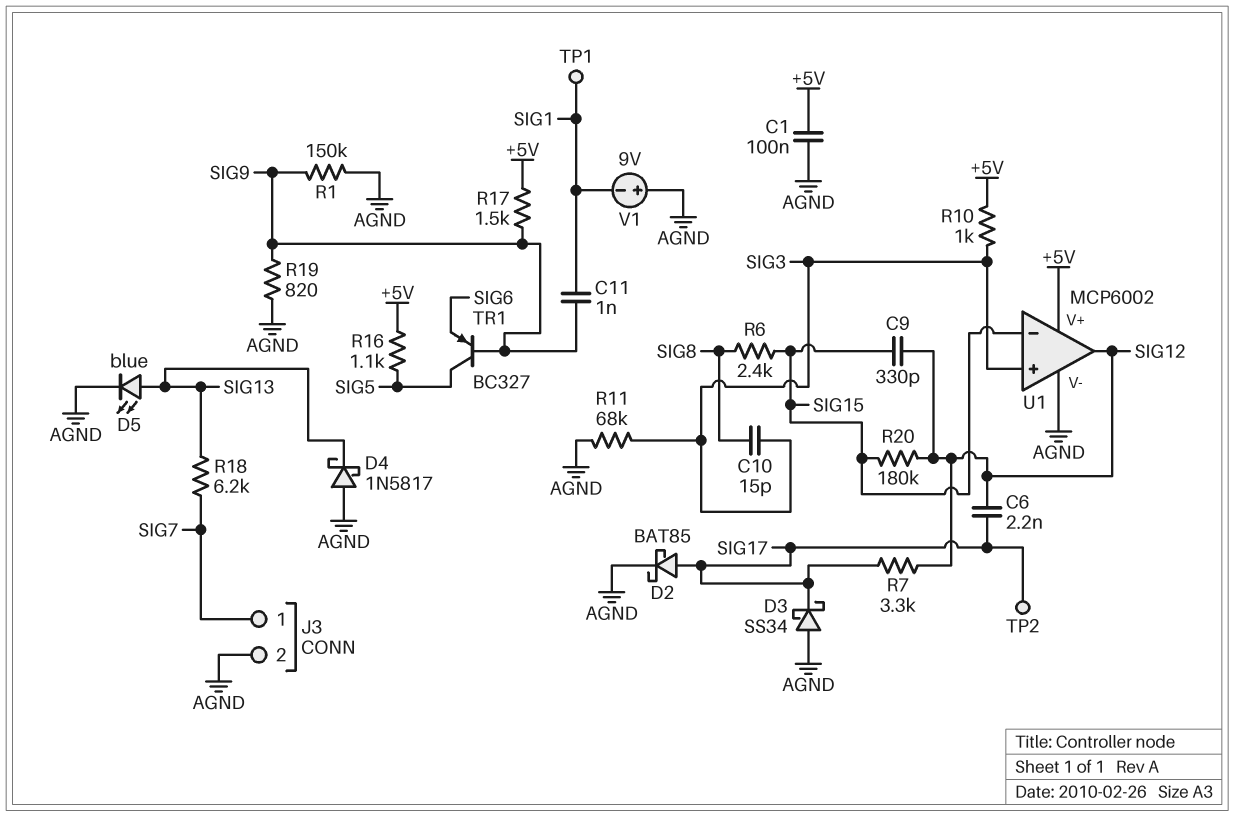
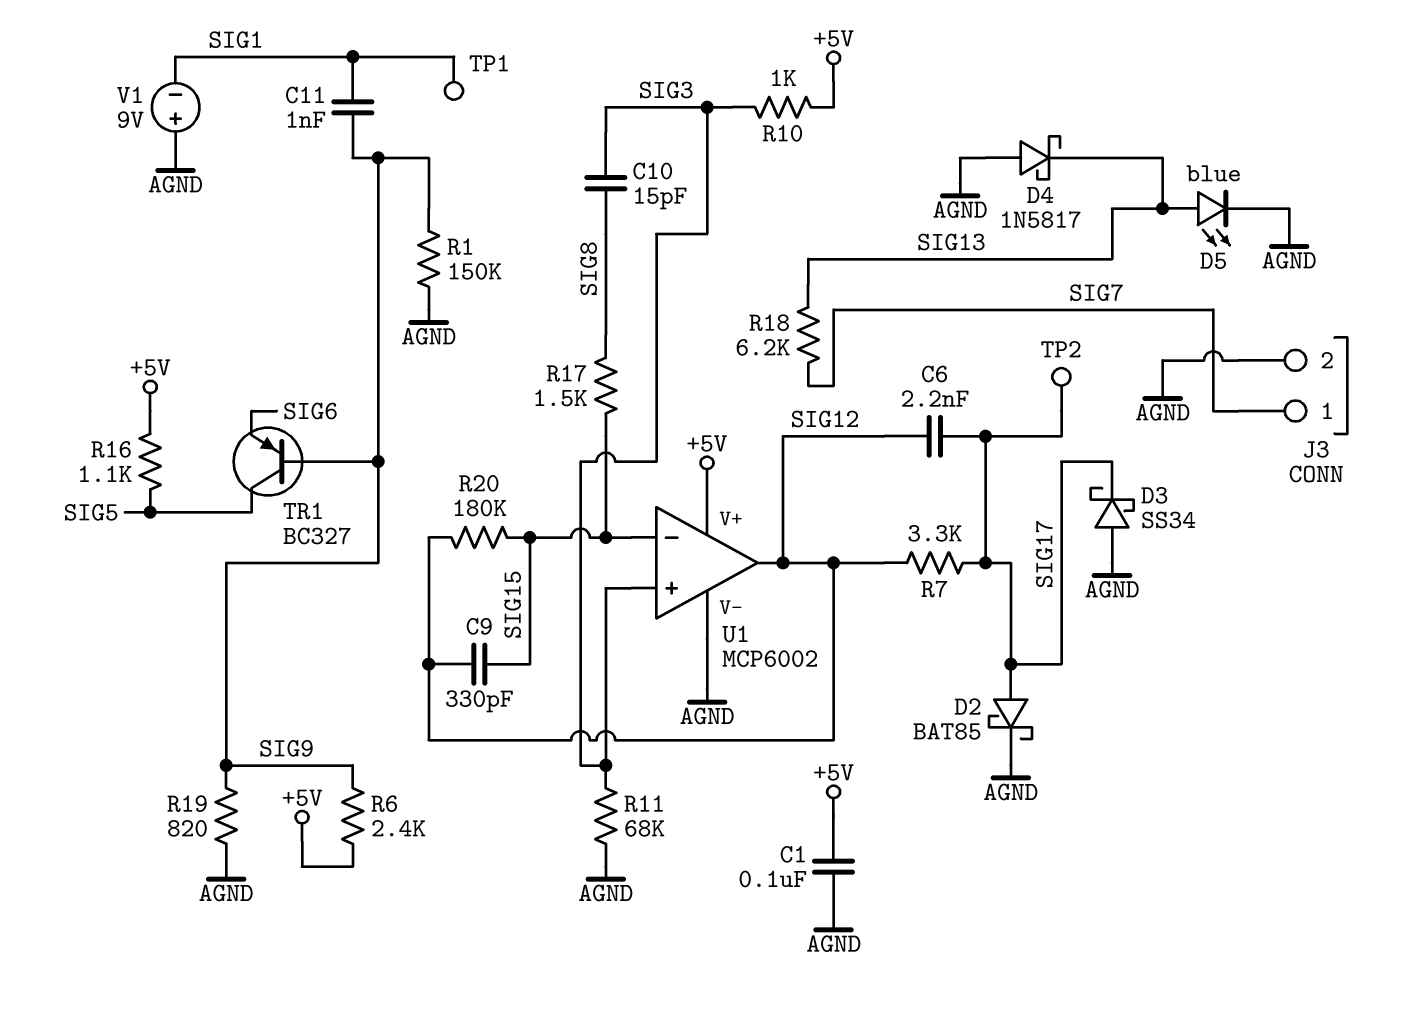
R6: 2.4k (SIG8, SIG15) -> 2.4k (+5V, SIG9)
R17: 1.5k (+5V, SIG9) -> 1.5k (SIG8, SIG15)

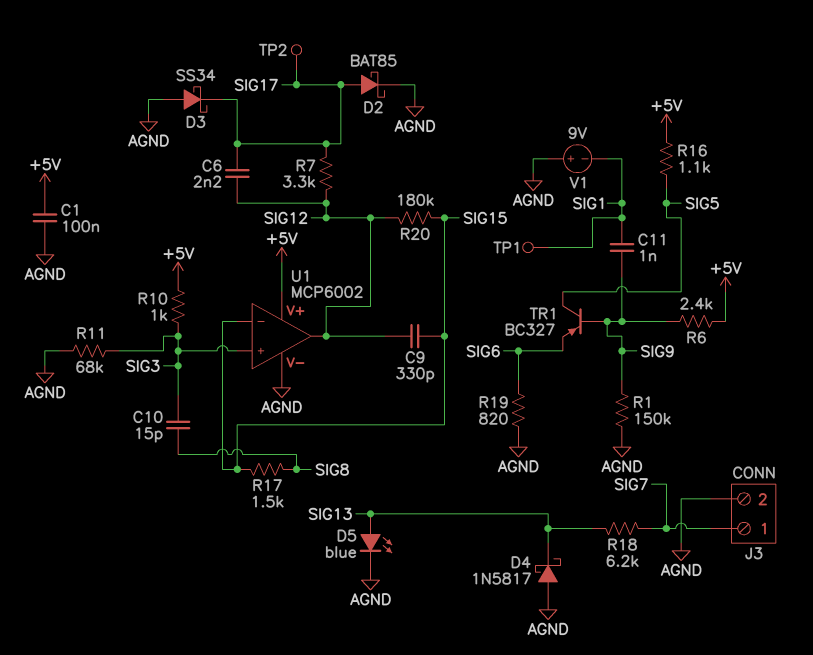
R19: 820 (AGND, SIG9) -> 820 (AGND, SIG6)

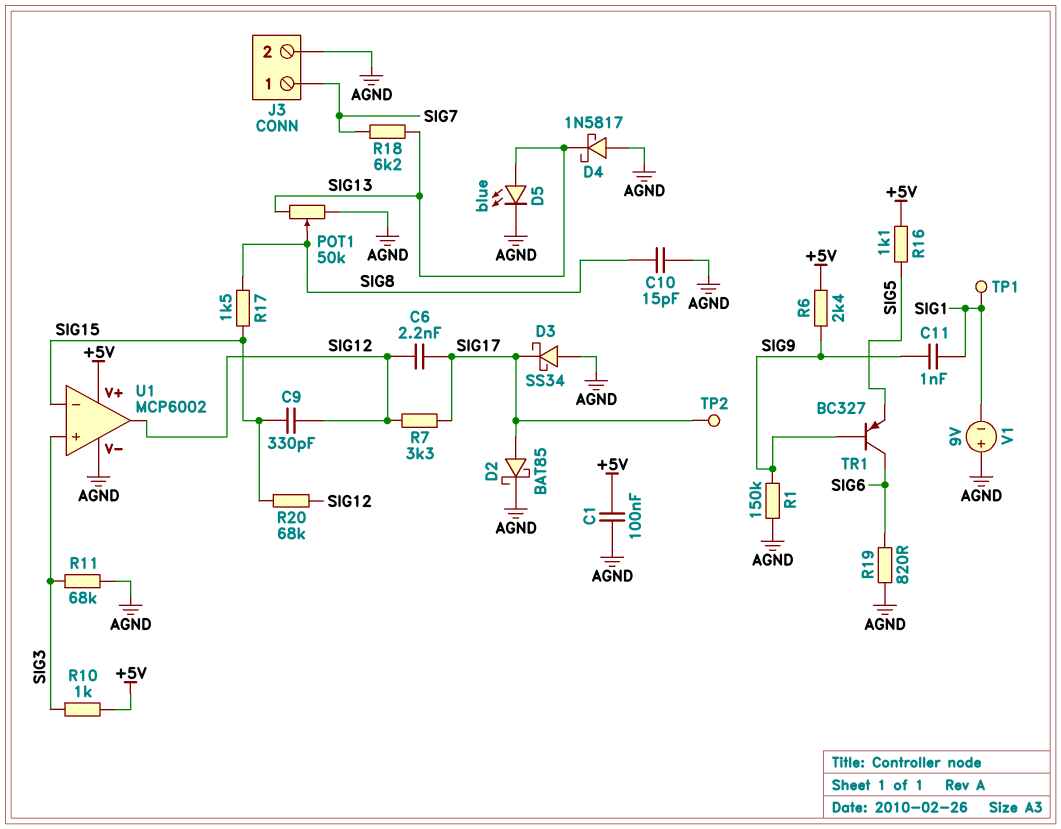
C10: 15pF (SIG3, SIG8) -> 15pF (AGND, SIG8)
POT1: none -> 50k (AGND, SIG13, wiper SIG8)
R20: 180k (SIG12, SIG15) -> 68k (SIG12, SIG15)
TR1: PNP BC327 (B SIG9, C SIG5, E SIG6) -> PNP BC327 (B SIG9, C SIG6, E SIG5)

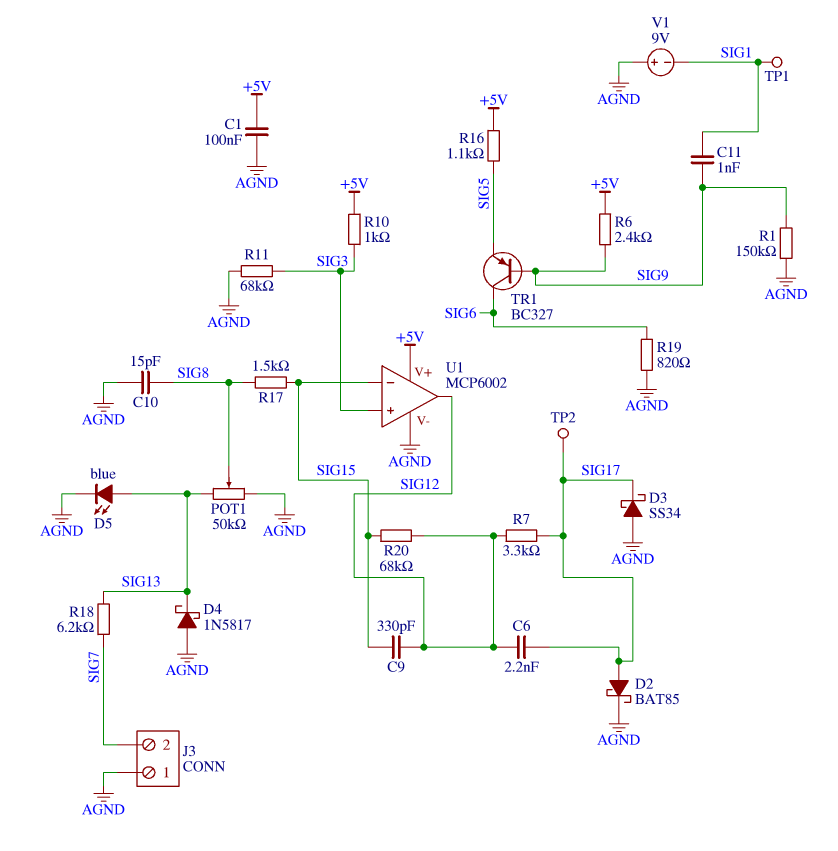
J3 pin 1: SIG7 -> AGND
J3 pin 2: AGND -> SIG7

